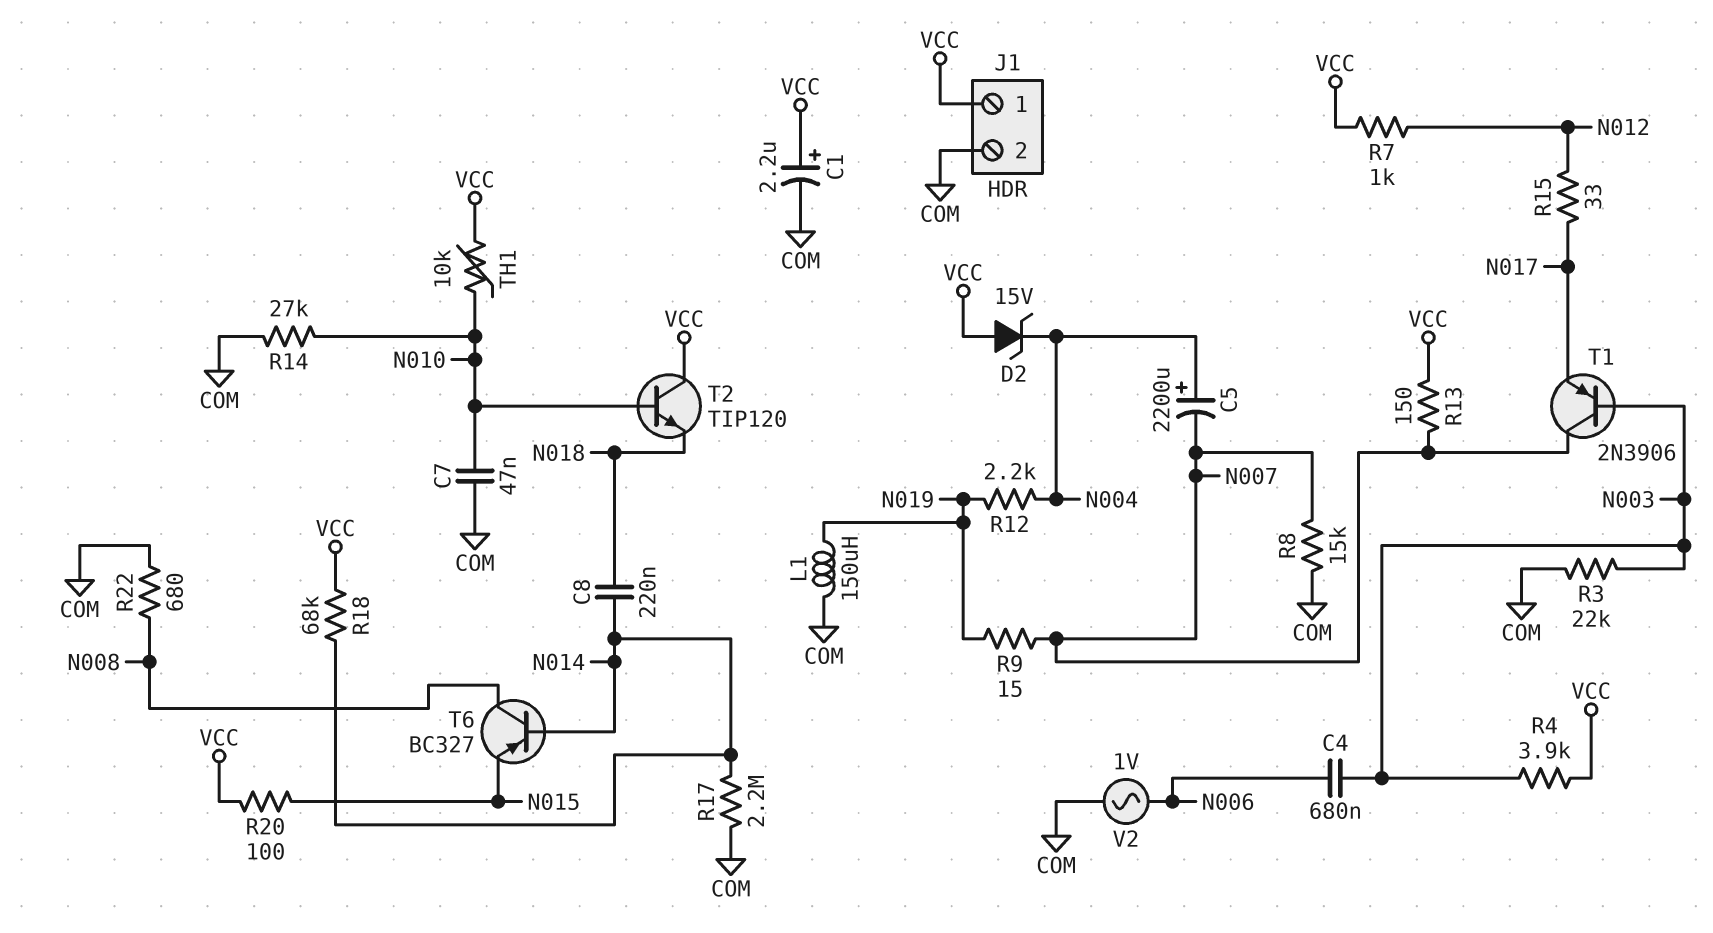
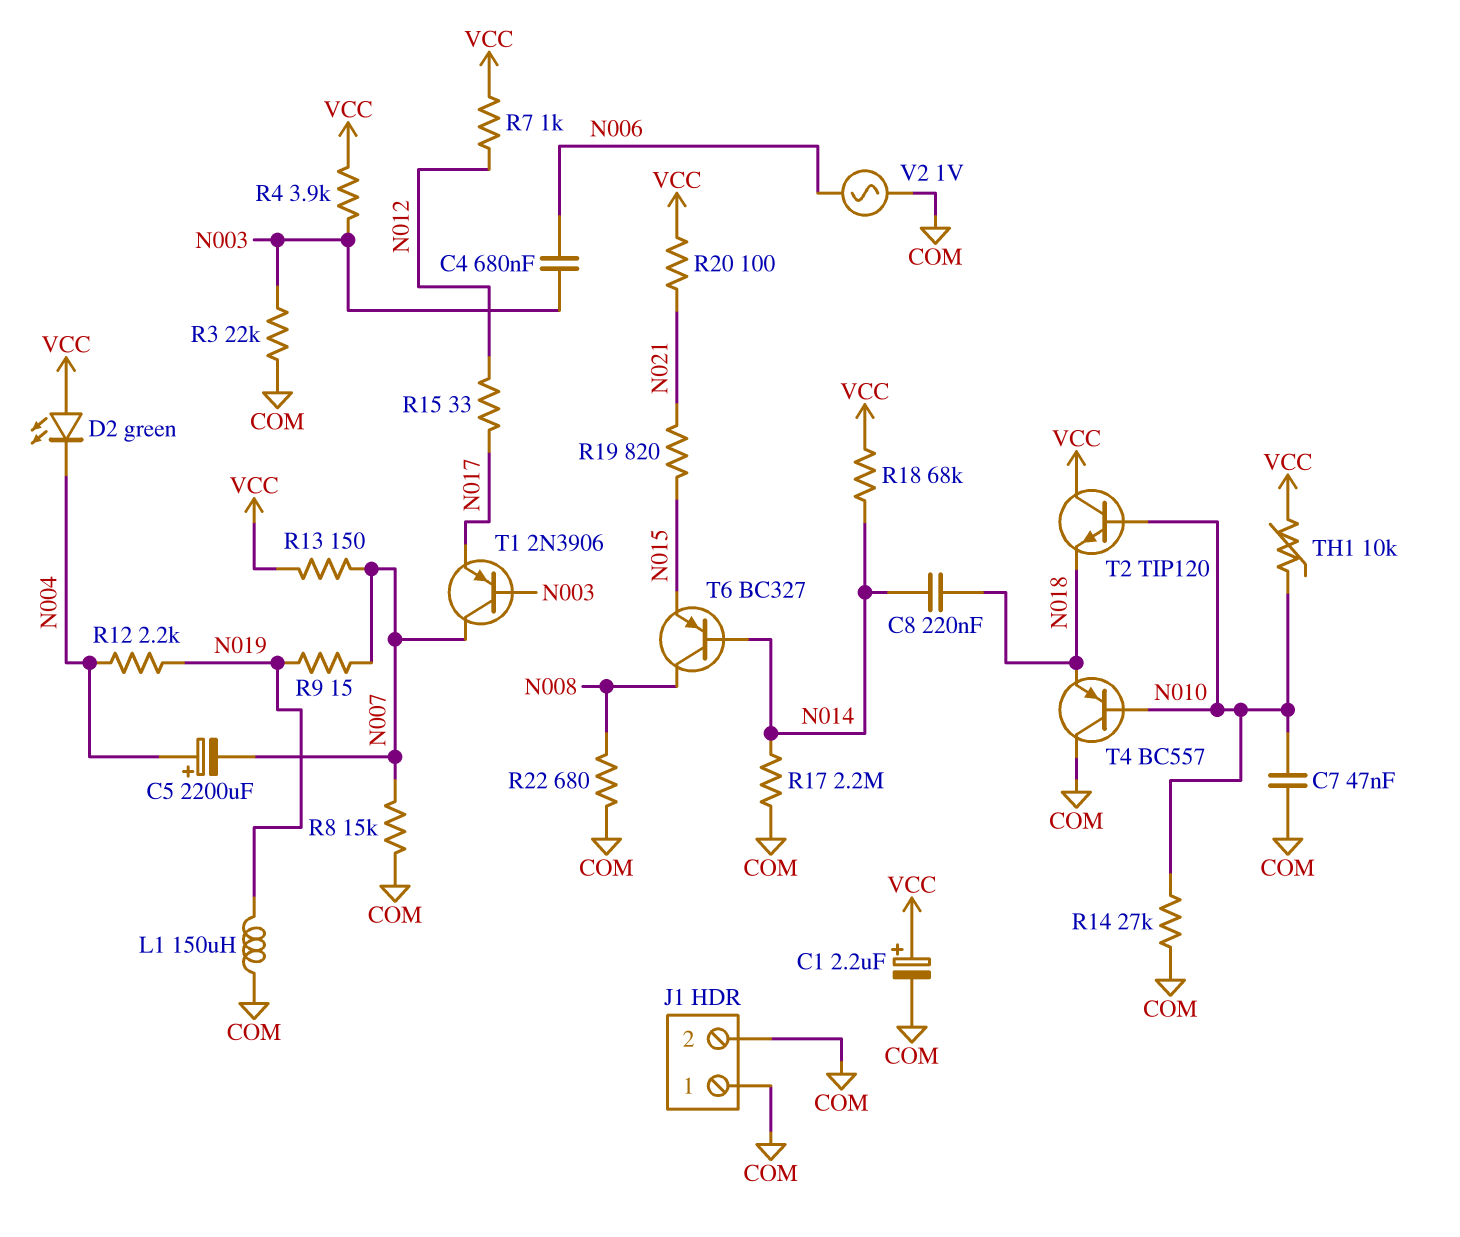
D2: zener 15V (A VCC, K N004) -> LED green (A VCC, K N004)
J1 pin 1: VCC -> COM
R19: none -> 820 (N015, N021)
R20: 100 (N015, VCC) -> 100 (N021, VCC)
T4: none -> PNP BC557 (B N010, C COM, E N018)

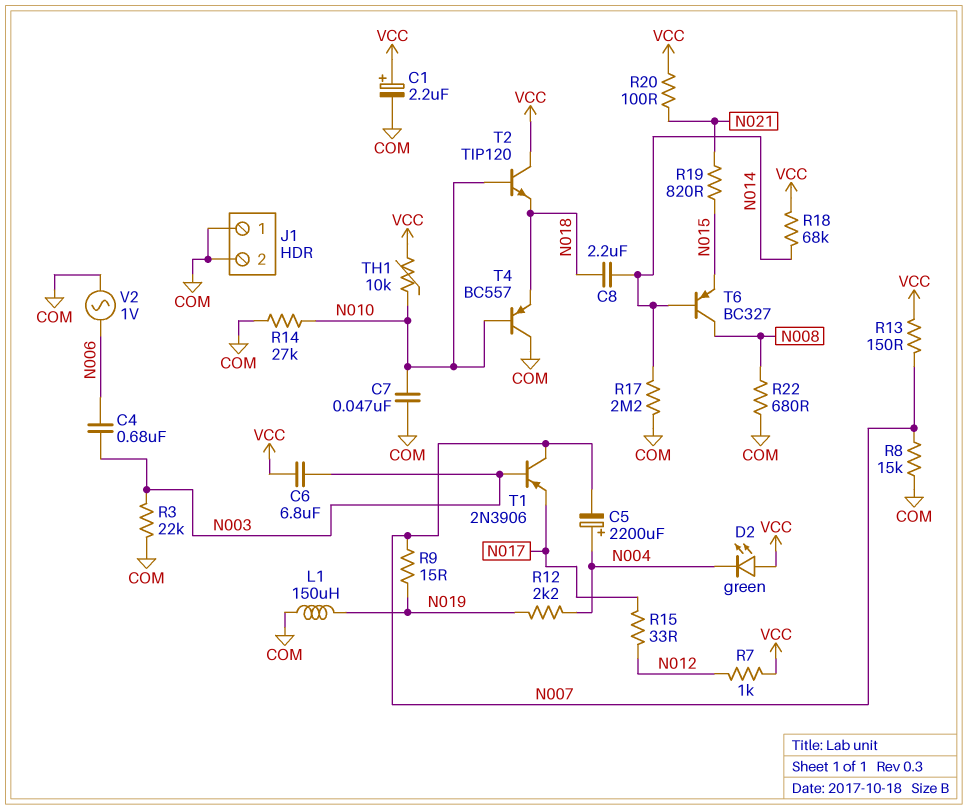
C6: none -> 6.8uF (N003, VCC)
C8: 220nF (N014, N018) -> 2.2uF (N014, N018)
R4: 3.9k (N003, VCC) -> none

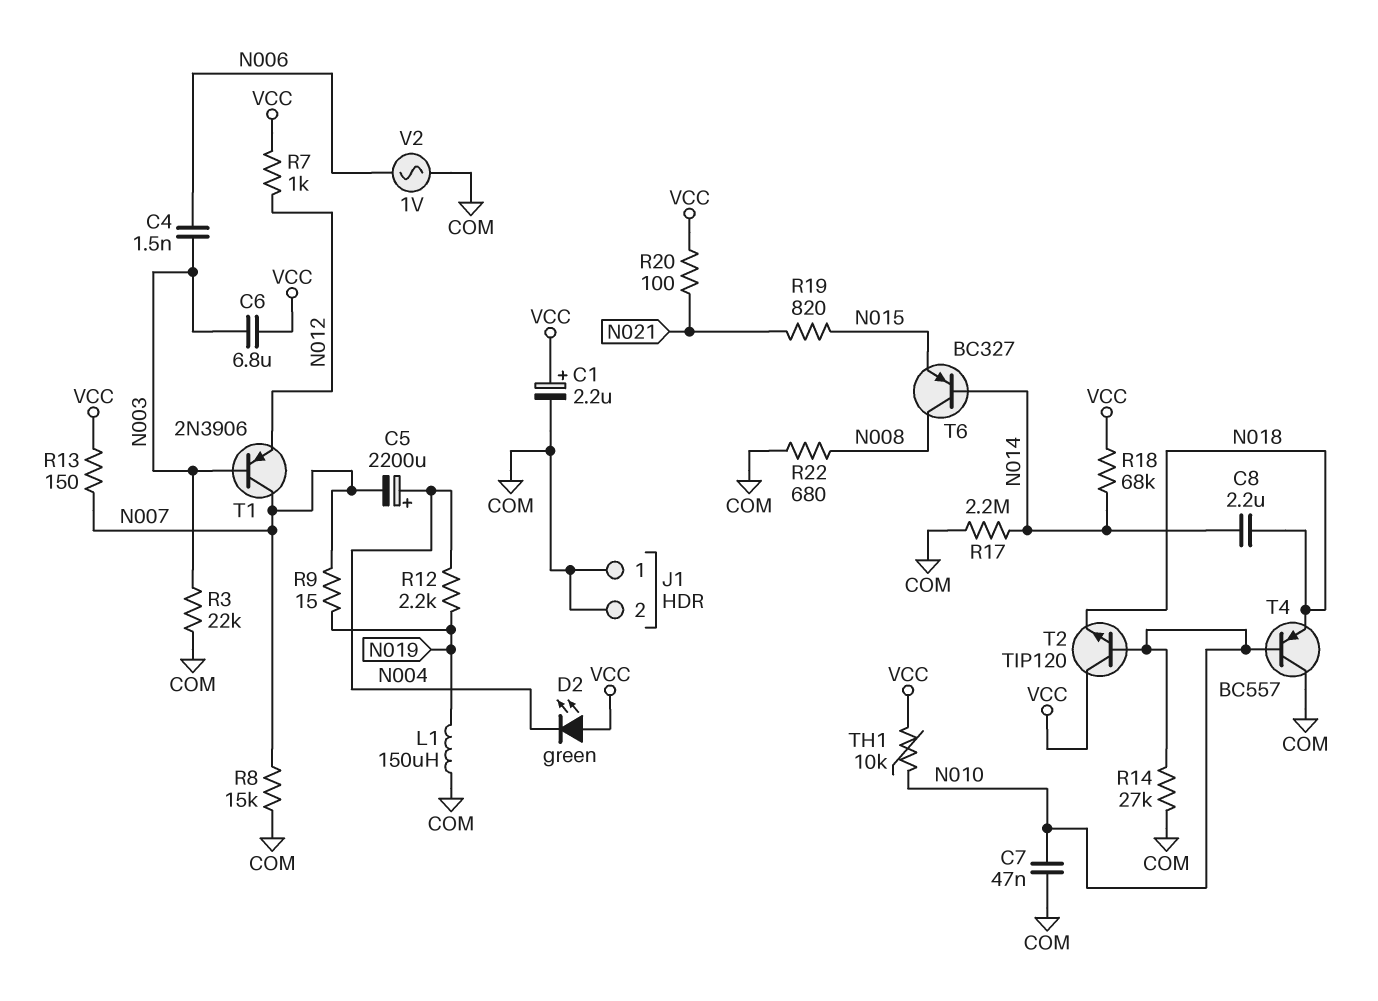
C4: 680nF (N003, N006) -> 1.5nF (N003, N006)
R15: 33 (N012, N017) -> none
T1: PNP 2N3906 (B N003, C N007, E N017) -> PNP 2N3906 (B N003, C N007, E N012)

